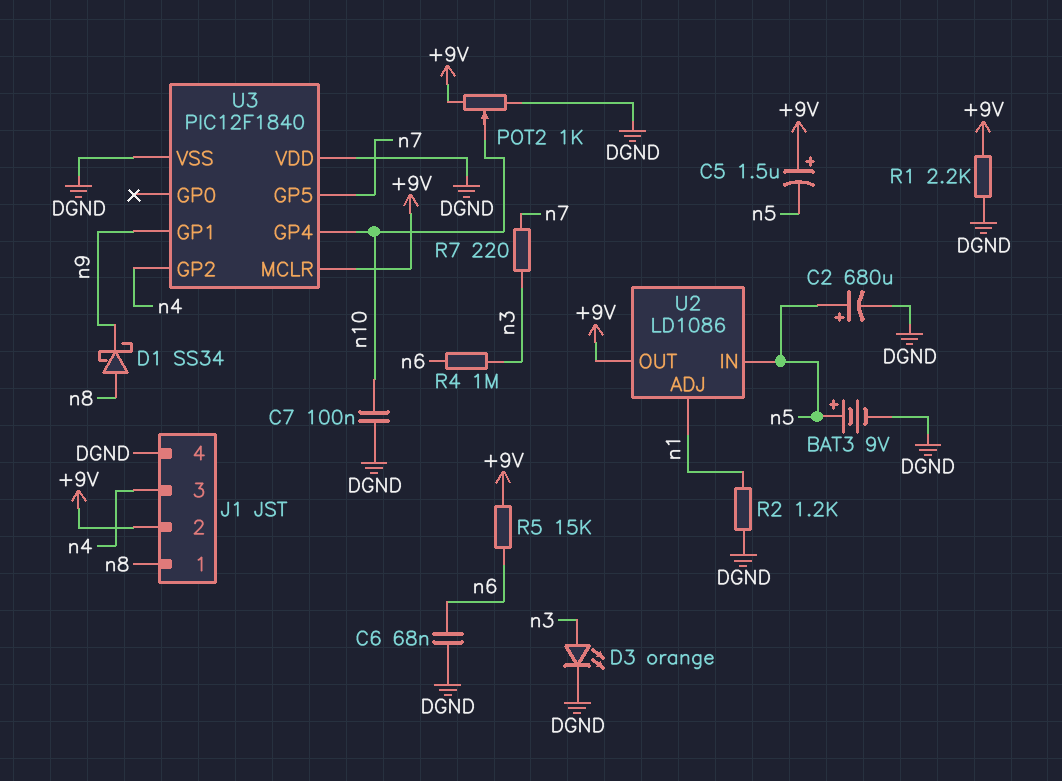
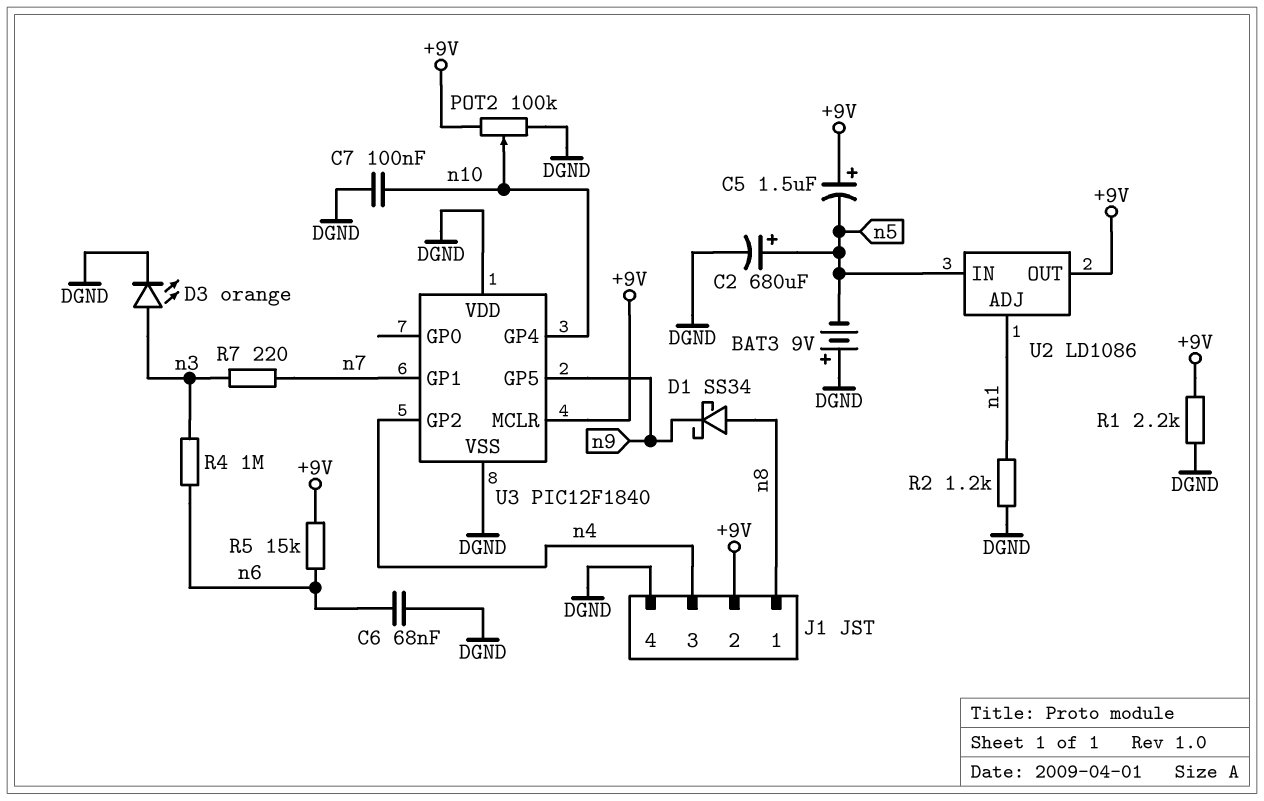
BAT3: 9V (plus n5, minus DGND) -> 9V (plus DGND, minus n5)
POT2: 1k (+9V, DGND, wiper n10) -> 100k (+9V, DGND, wiper n10)
U3 pin GP1: n9 -> n7
U3 pin GP5: n7 -> n9

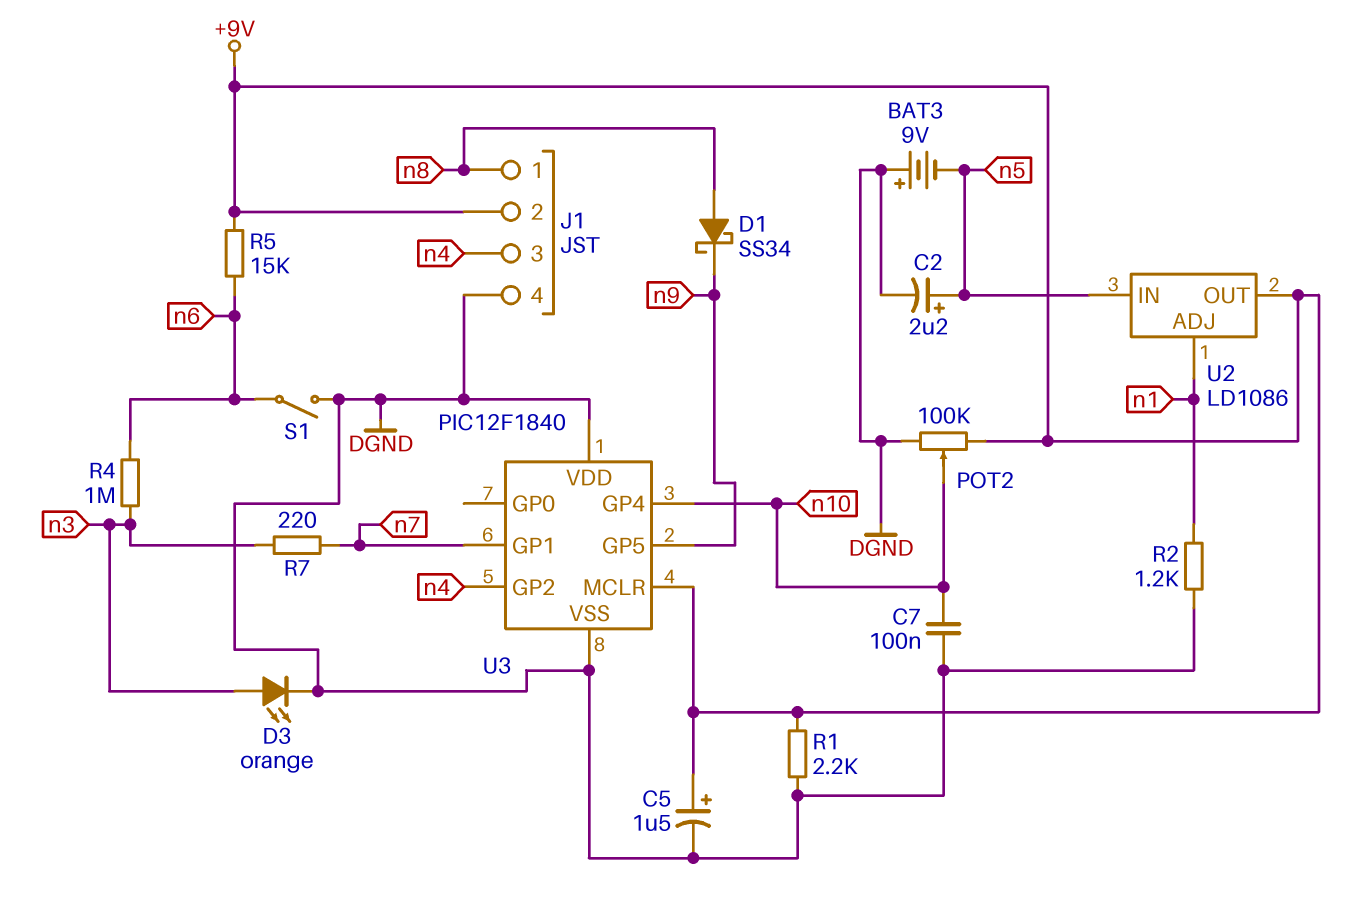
C2: 680uF (plus n5, minus DGND) -> 2.2uF (plus n5, minus DGND)
C5: 1.5uF (plus +9V, minus n5) -> 1.5uF (plus +9V, minus DGND)
C6: 68nF (DGND, n6) -> none
S1: none -> switch (DGND, n6)

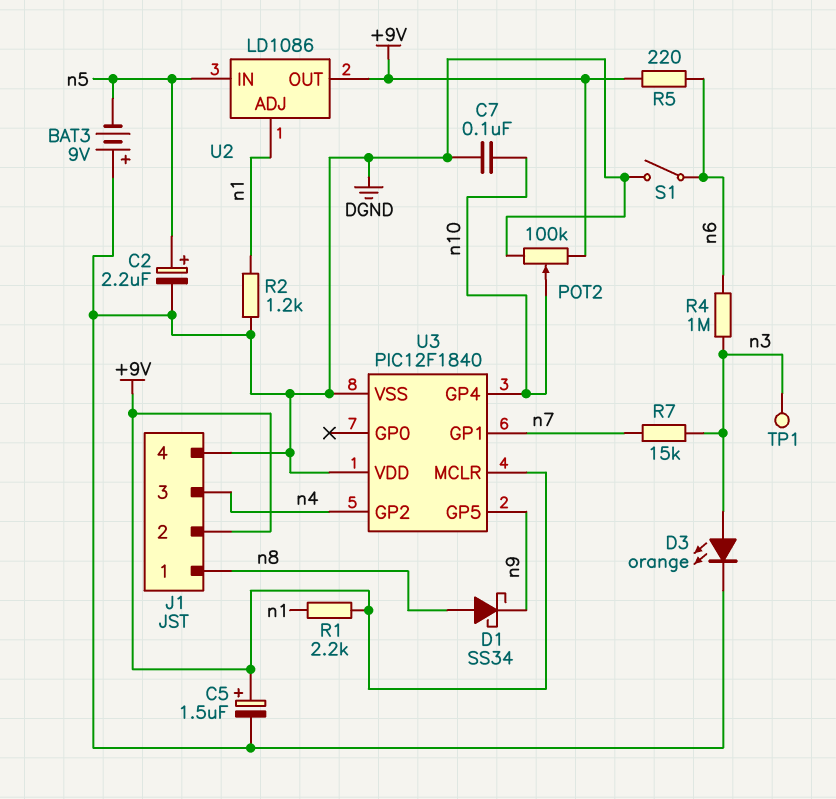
R1: 2.2k (+9V, DGND) -> 2.2k (+9V, n1)
R5: 15k (+9V, n6) -> 220 (+9V, n6)
R7: 220 (n3, n7) -> 15k (n3, n7)
TP1: none -> test point (n3)

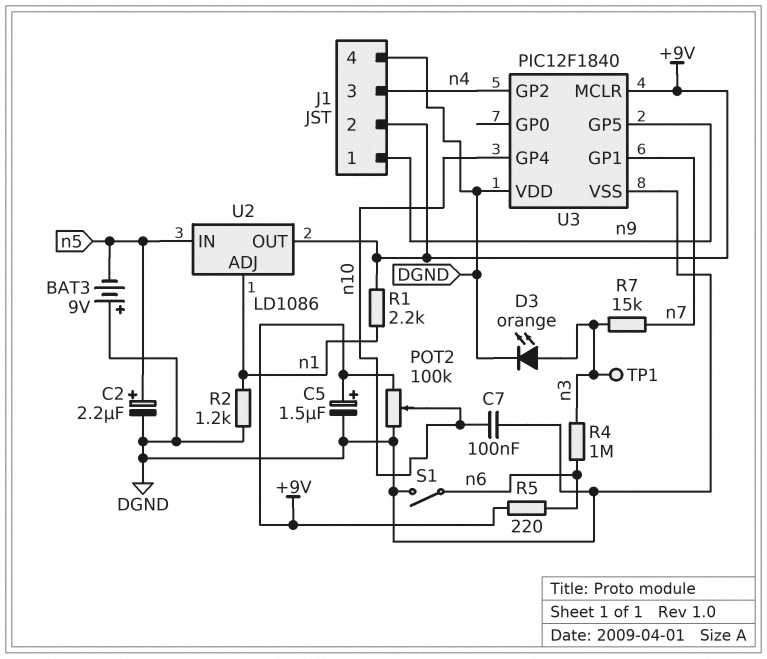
D1: schottky SS34 (A n8, K n9) -> none
J1 pin 1: n8 -> n9

